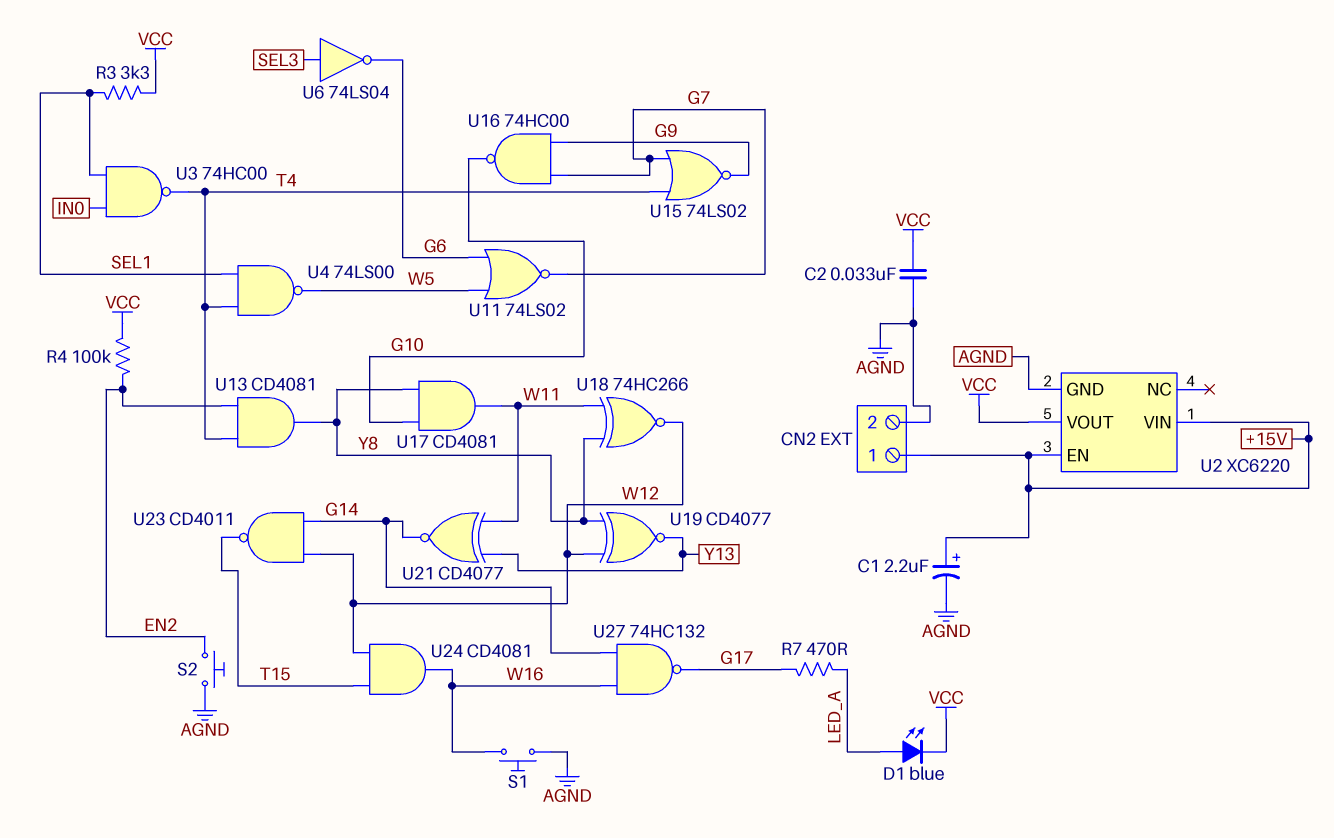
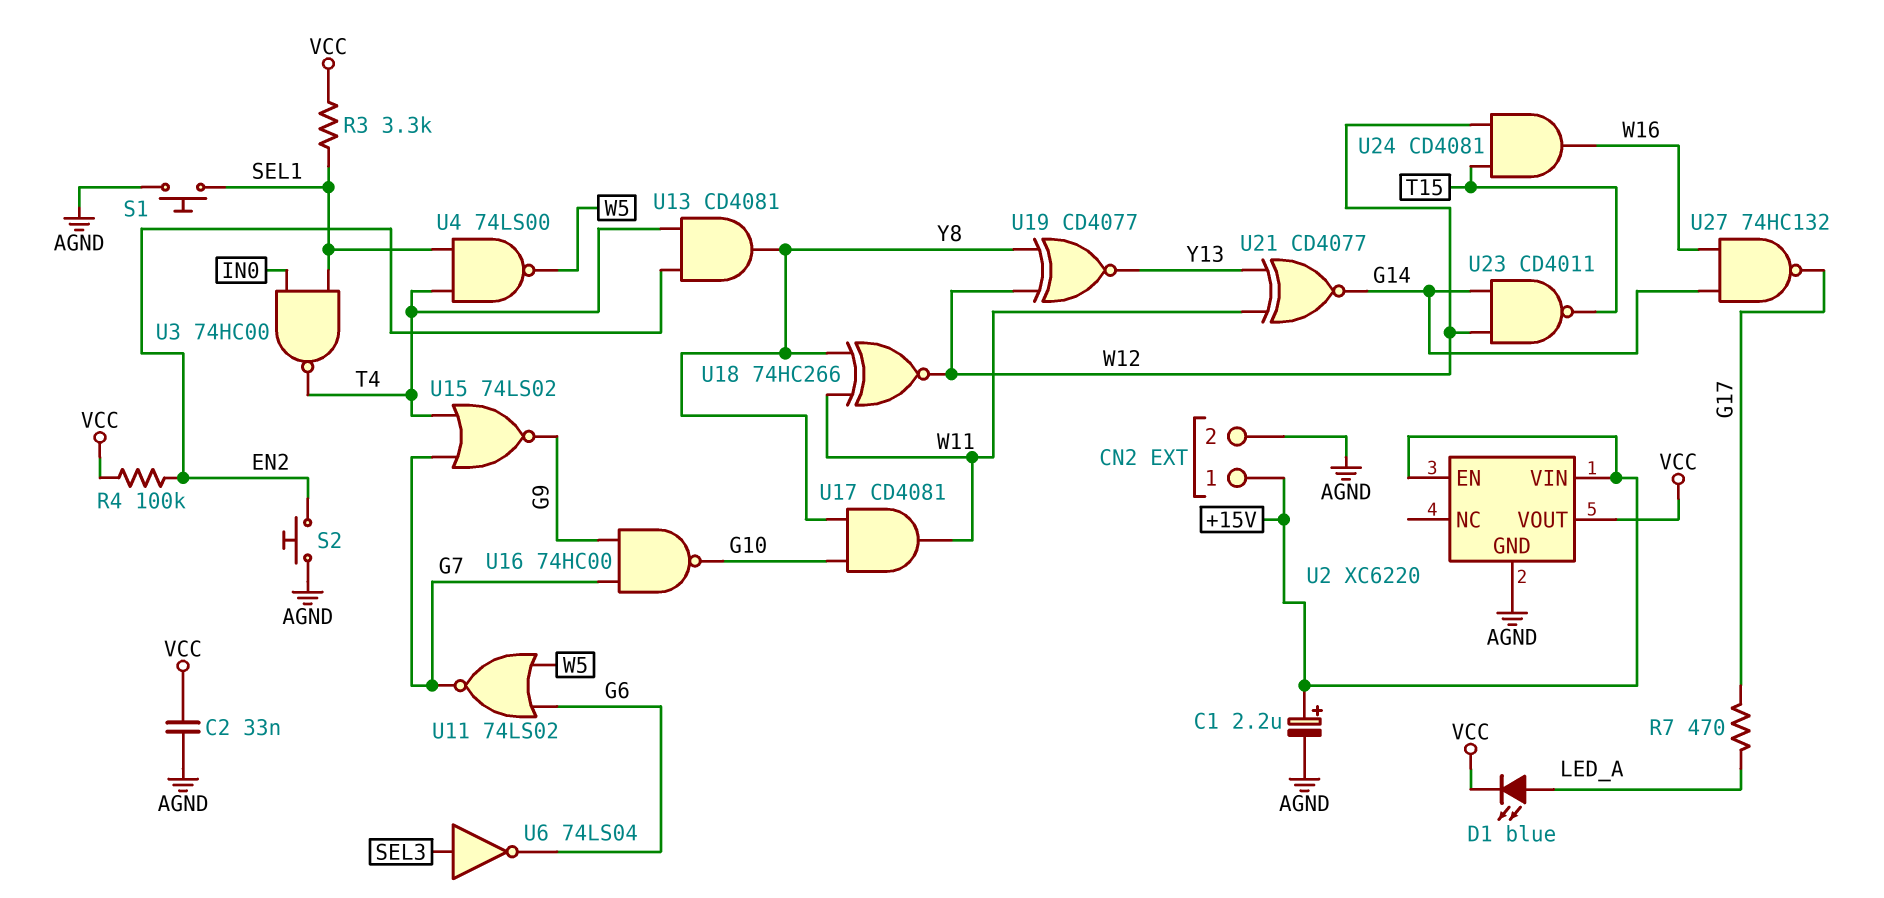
S1: button (AGND, W16) -> button (AGND, SEL1)

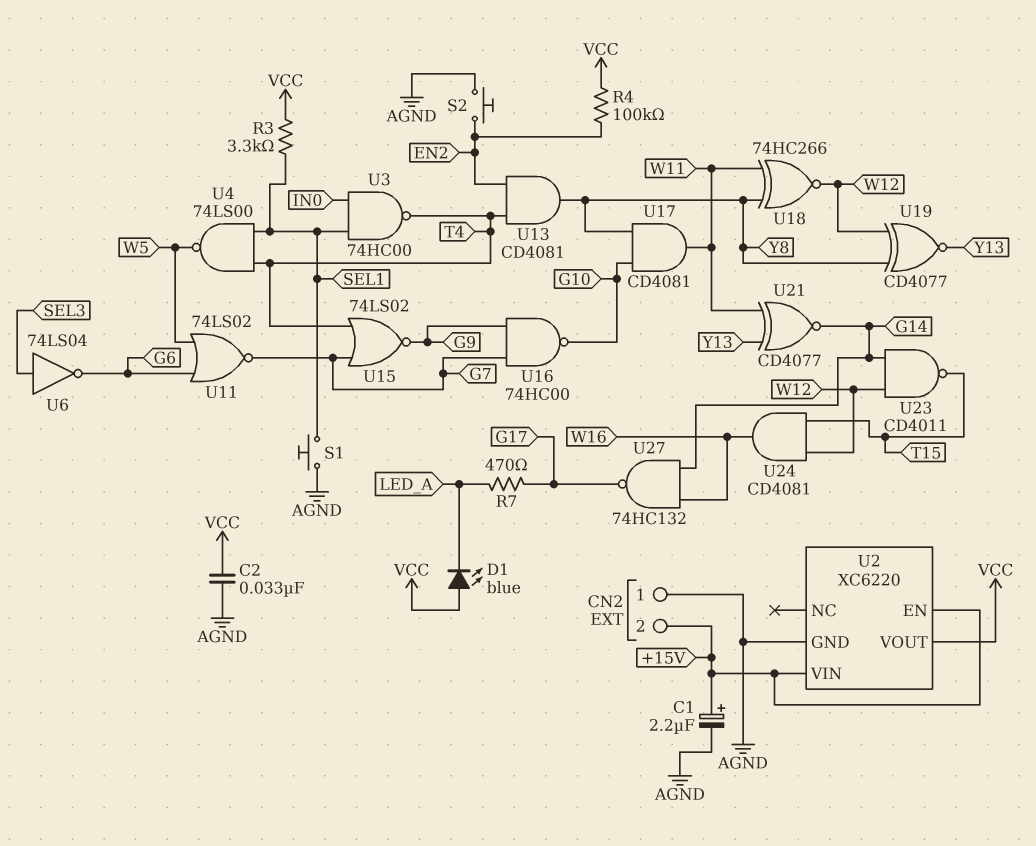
CN2 pin 1: +15V -> AGND
CN2 pin 2: AGND -> +15V
D1: LED blue (A LED_A, K VCC) -> LED blue (A VCC, K LED_A)

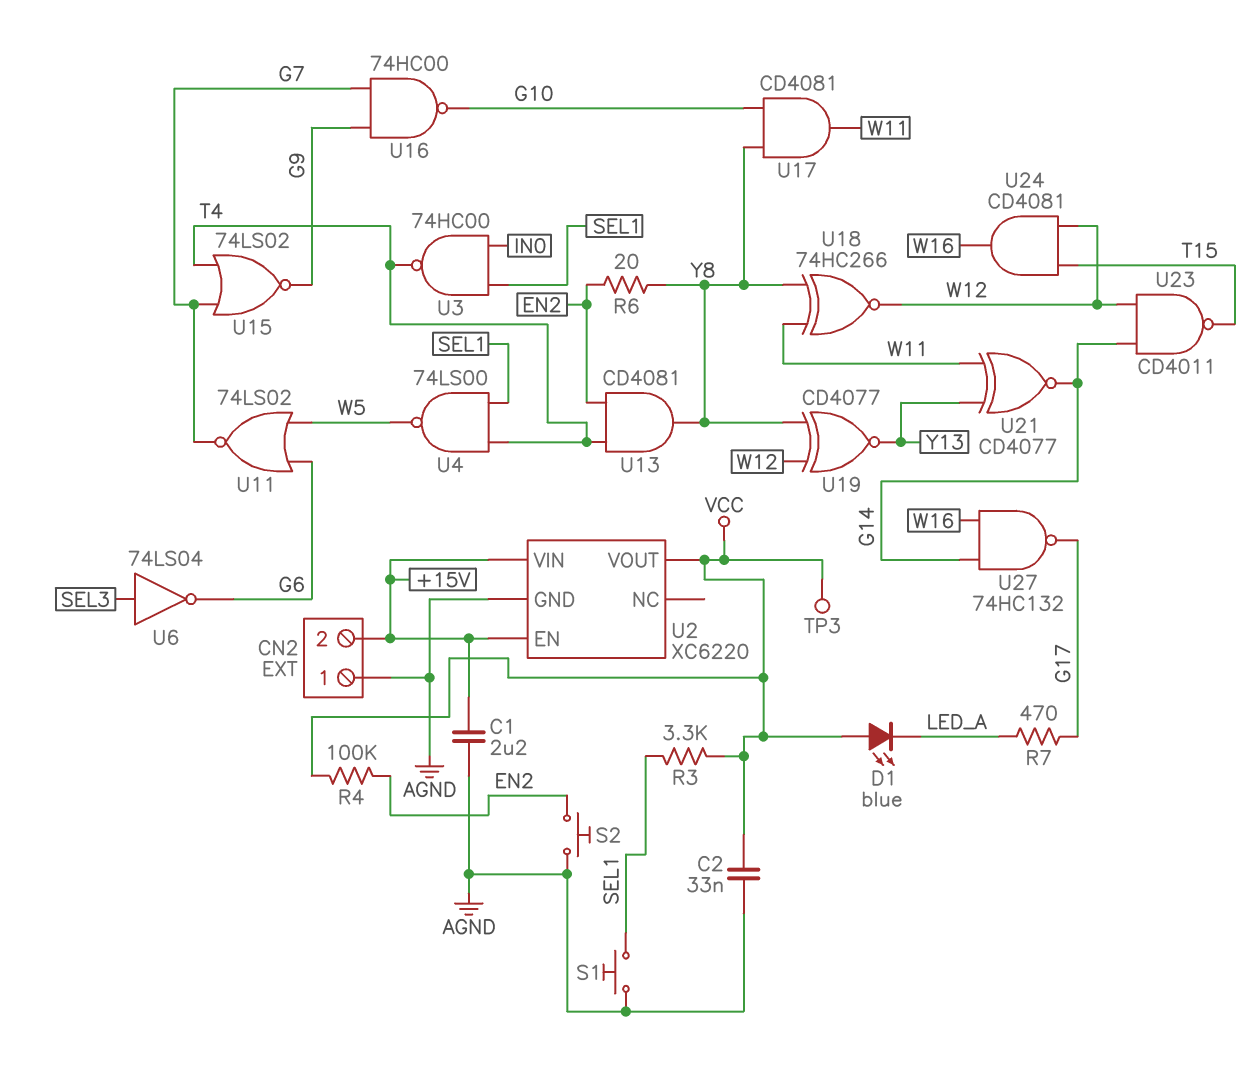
C1: 2.2uF (plus +15V, minus AGND) -> 2.2uF (+15V, AGND)
R6: none -> 20 (EN2, Y8)
TP3: none -> test point (VCC)

